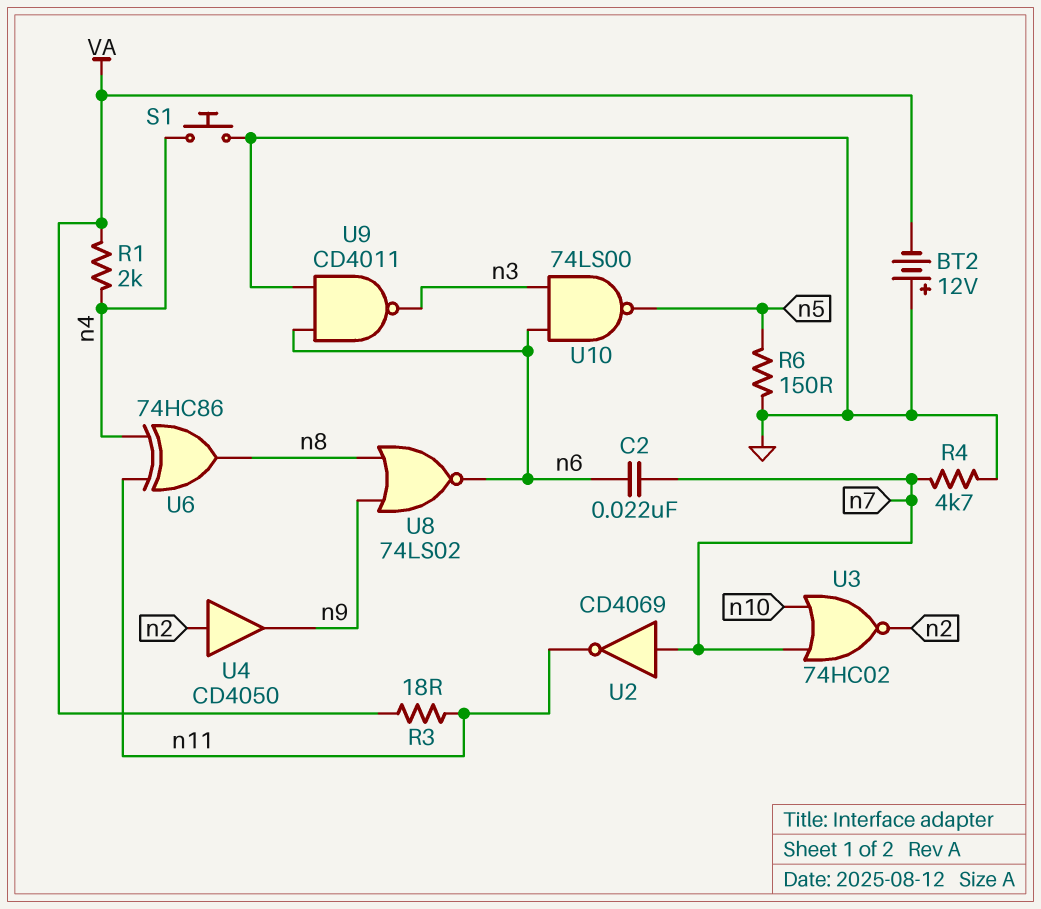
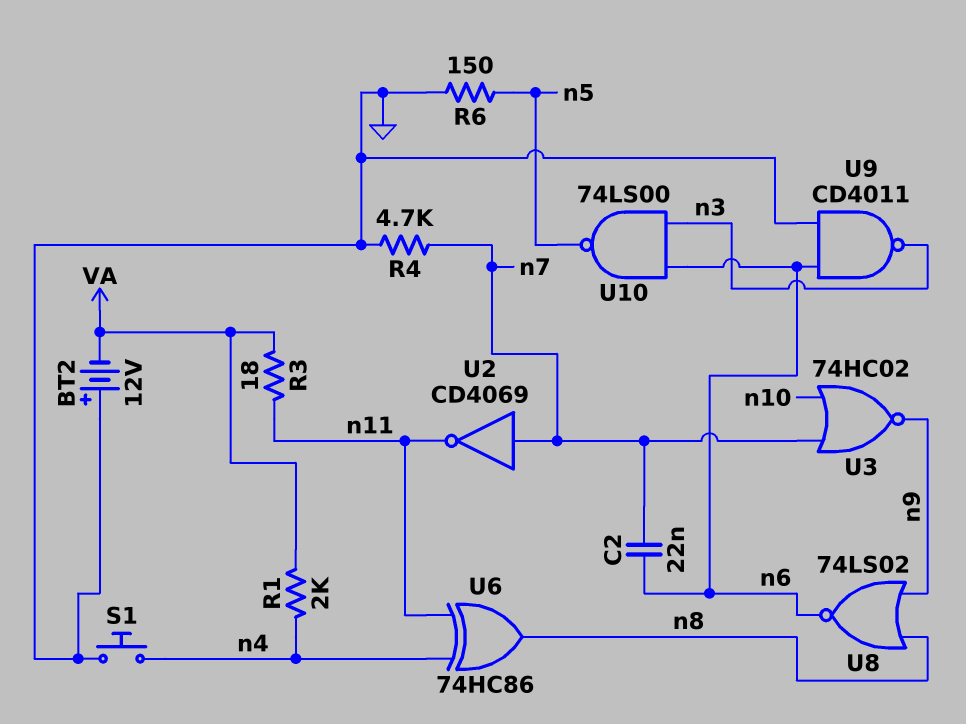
U3: NOR 74HC02 (in n7, in n10, out n2) -> NOR 74HC02 (in n7, in n10, out n9)
U4: buffer CD4050 (in n2, out n9) -> none

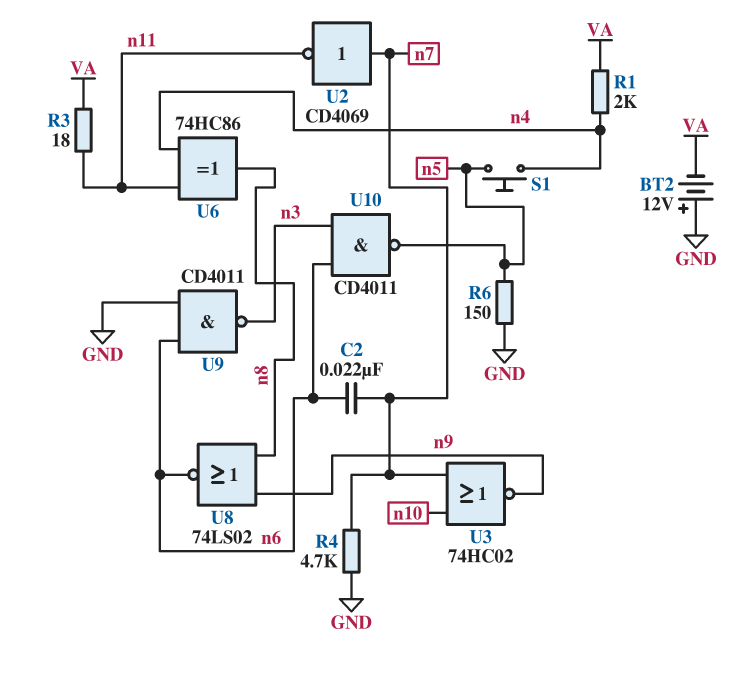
S1: button (GND, n4) -> button (n4, n5)
U10: NAND 74LS00 (in n3, in n6, out n5) -> NAND CD4011 (in n3, in n6, out n5)

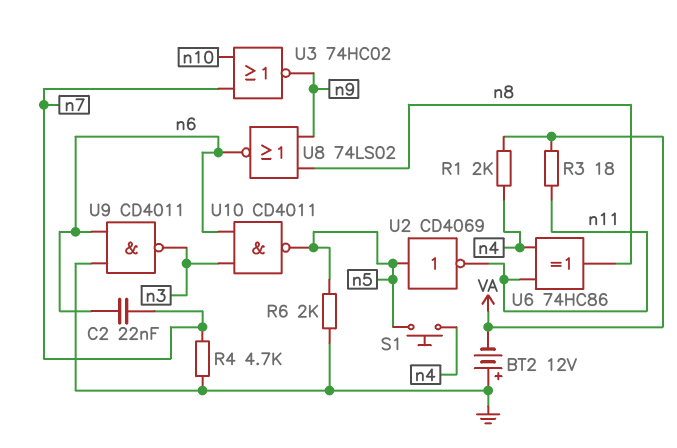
R6: 150 (GND, n5) -> 2k (GND, n5)
U2: NOT CD4069 (in n7, out n11) -> NOT CD4069 (in n5, out n11)

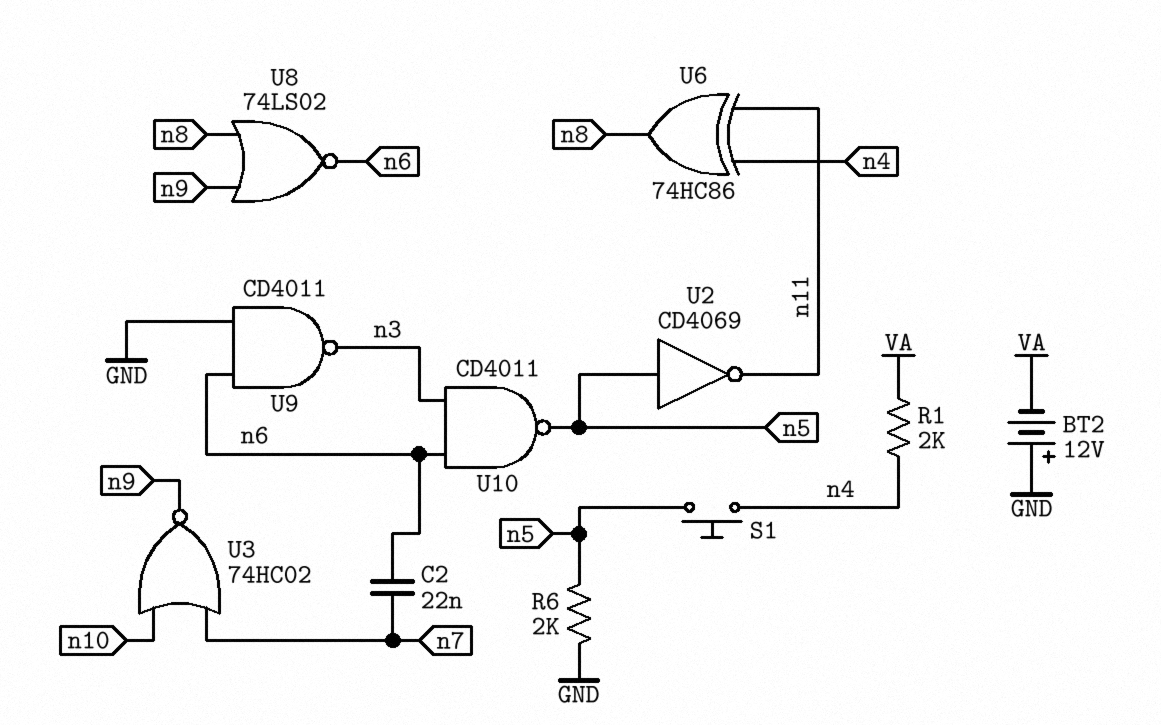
R3: 18 (VA, n11) -> none
R4: 4.7k (GND, n7) -> none

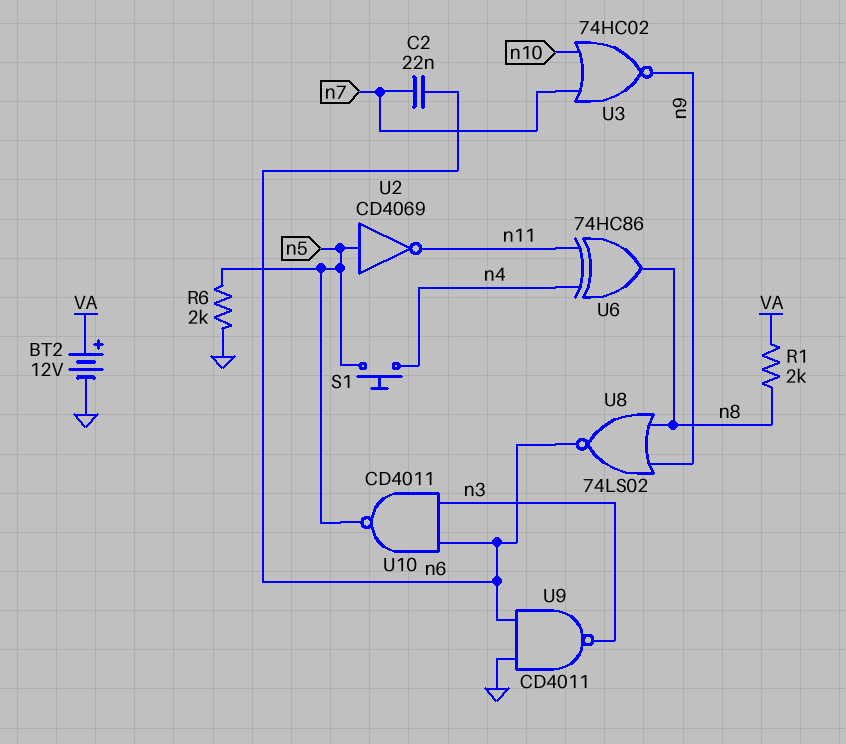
BT2: 12V (plus GND, minus VA) -> 12V (plus VA, minus GND)
R1: 2k (VA, n4) -> 2k (VA, n8)

